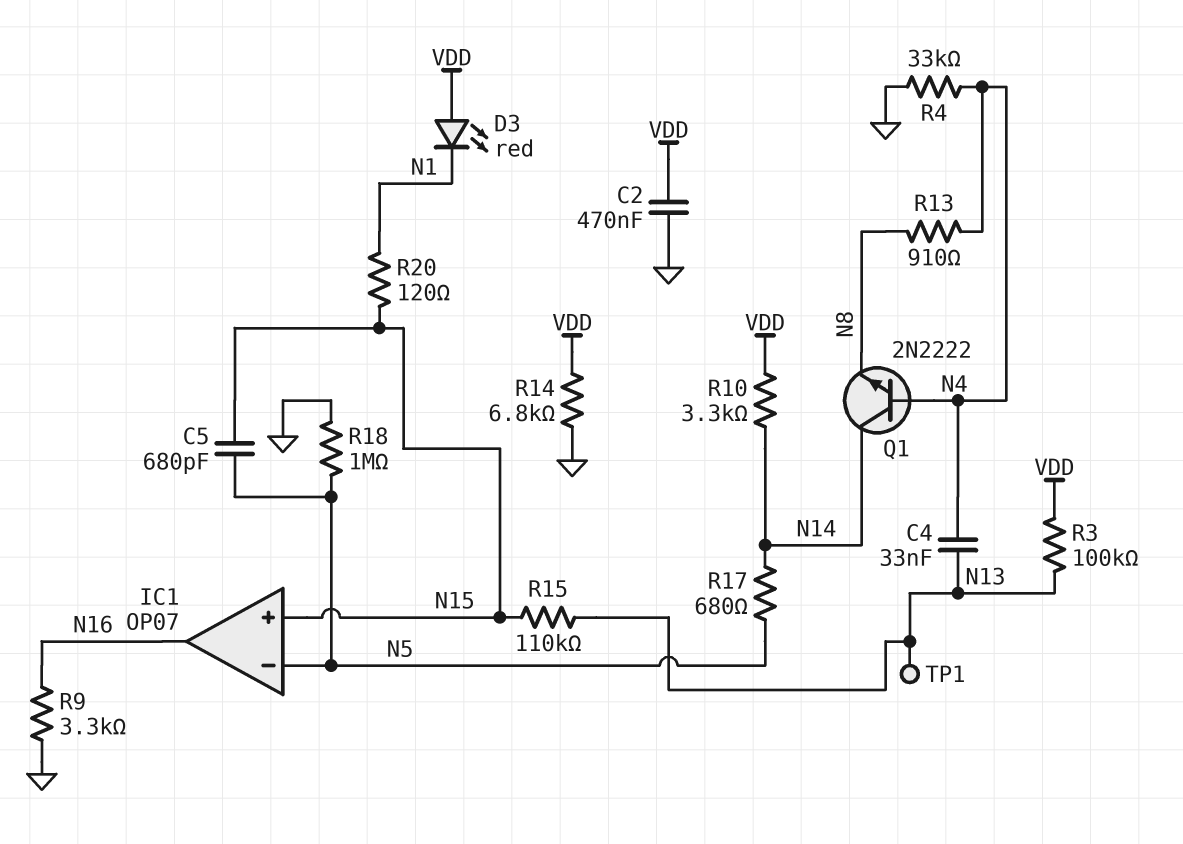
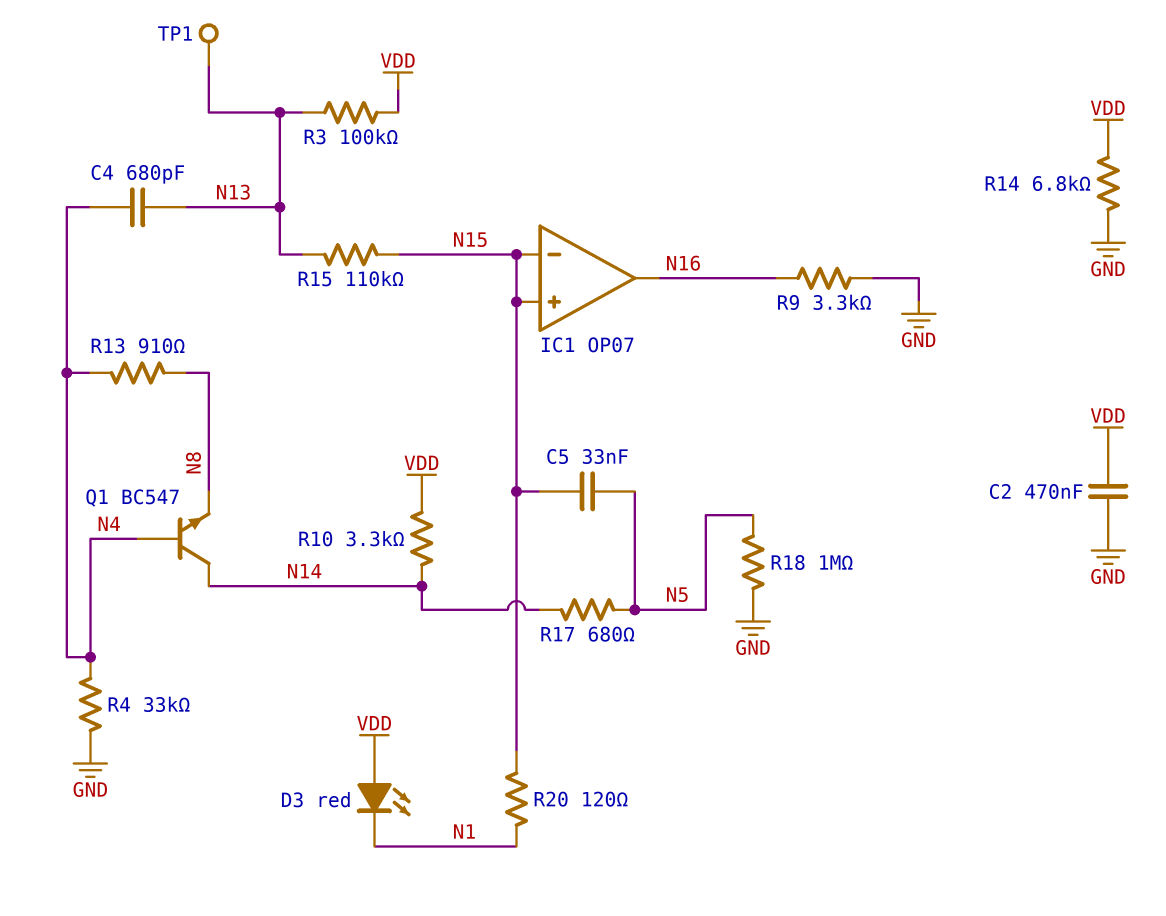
C4: 33nF (N4, N13) -> 680pF (N4, N13)
C5: 680pF (N5, N15) -> 33nF (N5, N15)
IC1 pin in-: N5 -> N15
Q1: NPN 2N2222 (B N4, C N14, E N8) -> NPN BC547 (B N4, C N14, E N8)

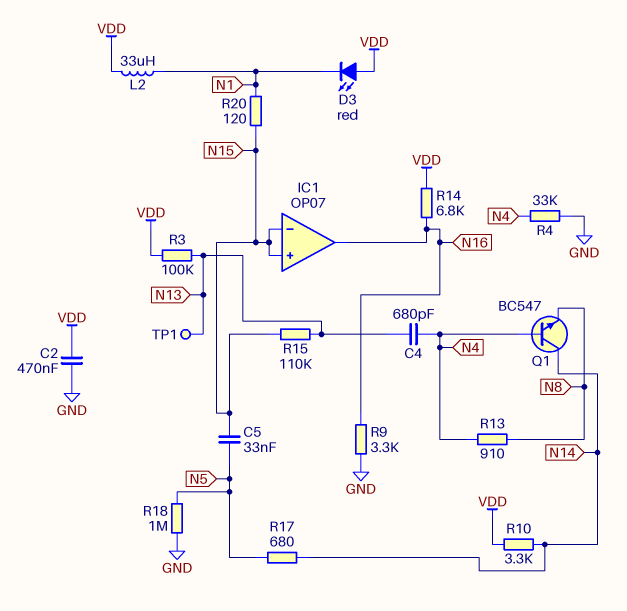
L2: none -> 33uH (N1, VDD)
R14: 6.8k (GND, VDD) -> 6.8k (N16, VDD)

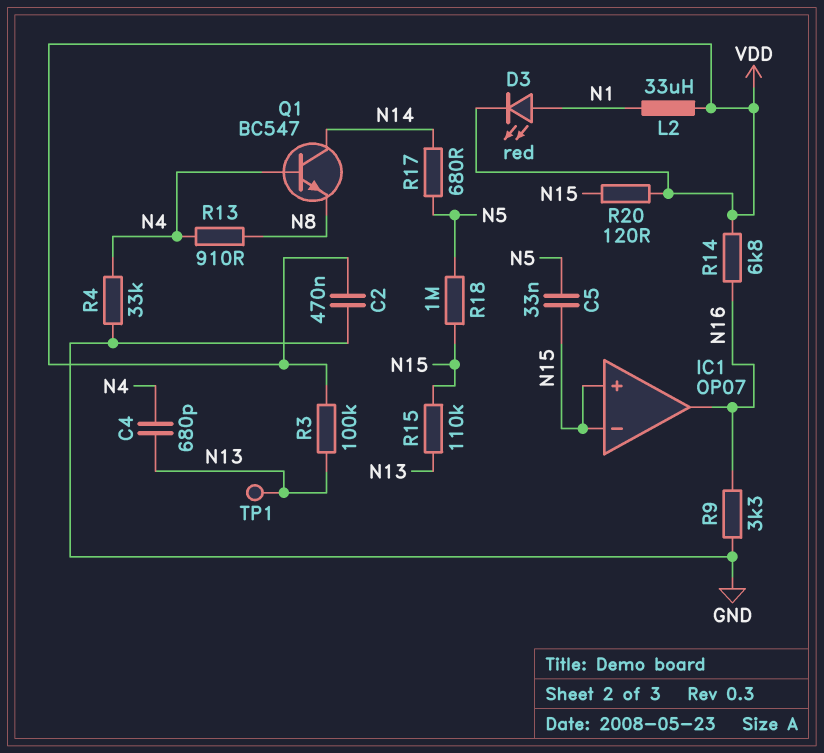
D3: LED red (A VDD, K N1) -> LED red (A N1, K VDD)
R10: 3.3k (N14, VDD) -> none
R18: 1M (GND, N5) -> 1M (N5, N15)
R20: 120 (N1, N15) -> 120 (N15, VDD)

